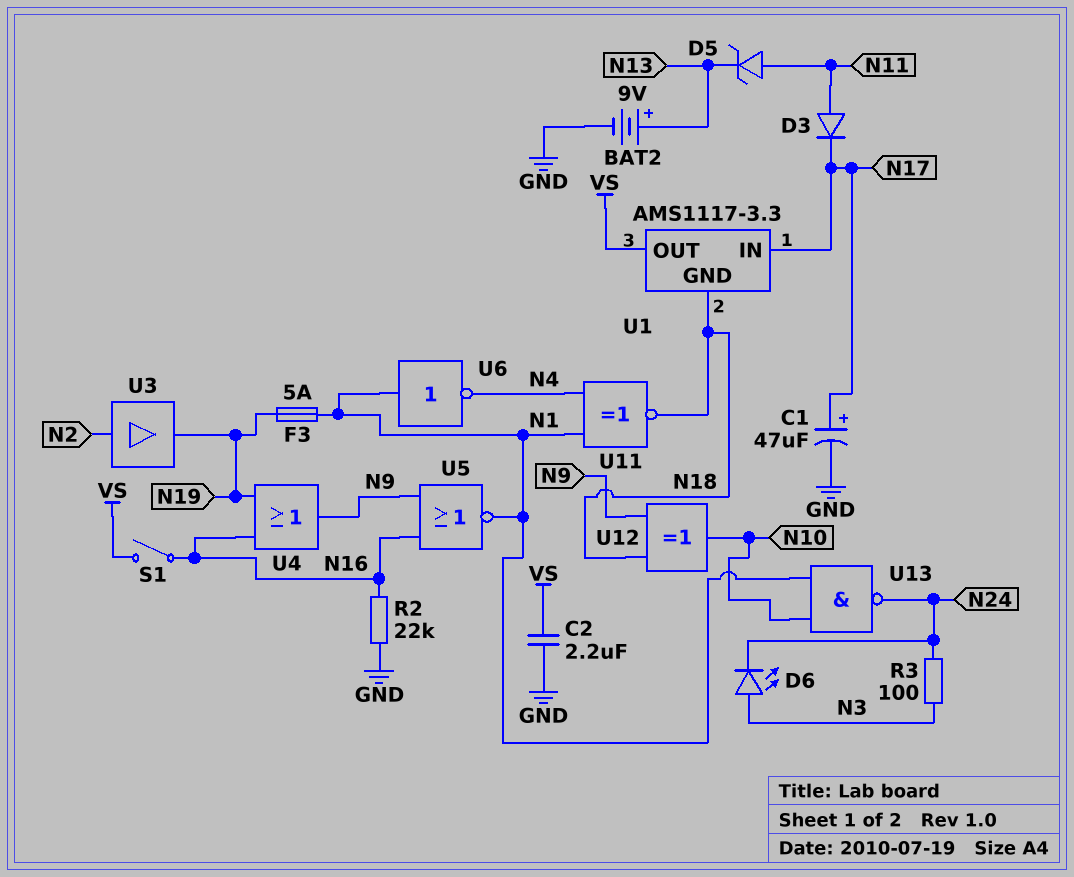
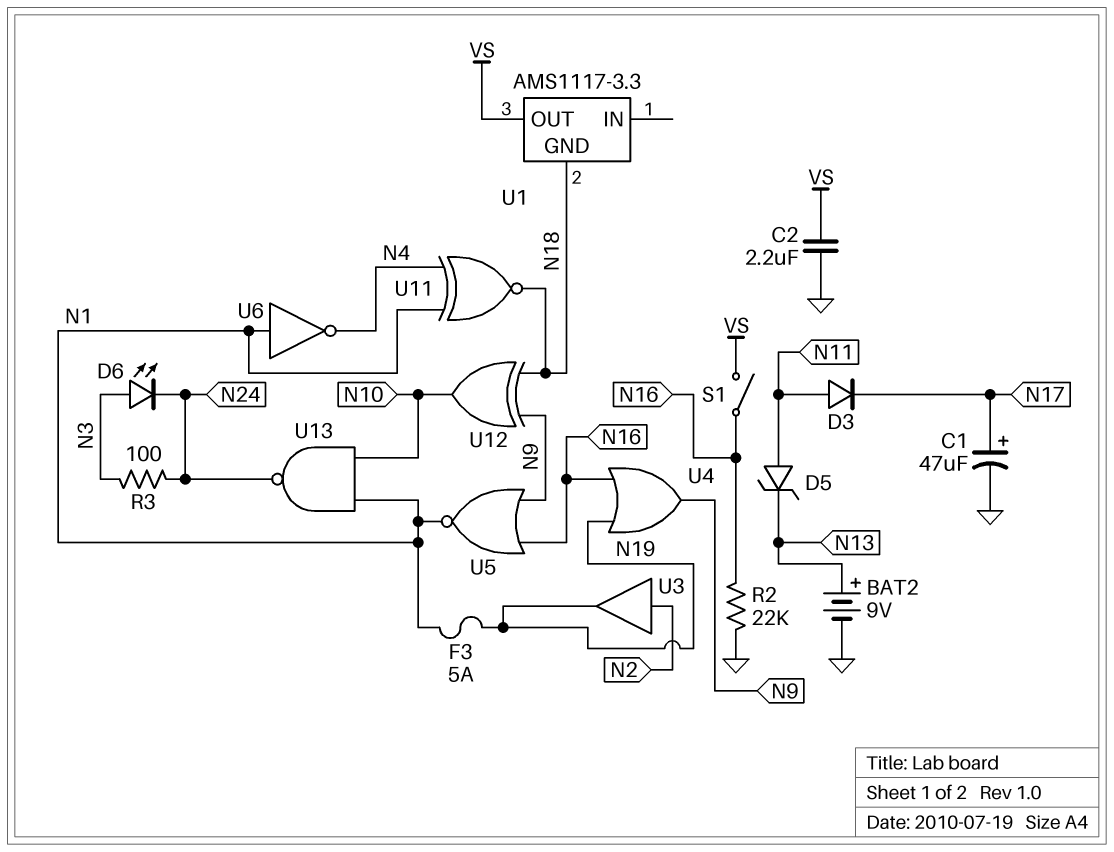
U1 pin IN: N17 -> none

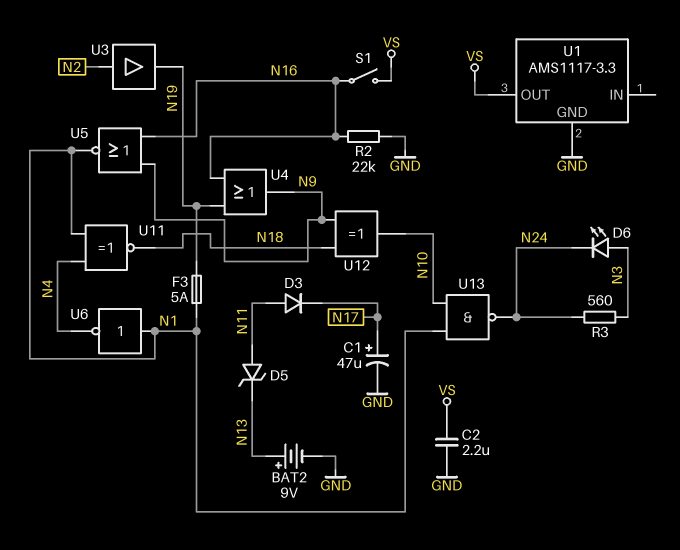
R3: 100 (N3, N24) -> 560 (N3, N24)
U1 pin GND: N18 -> GND

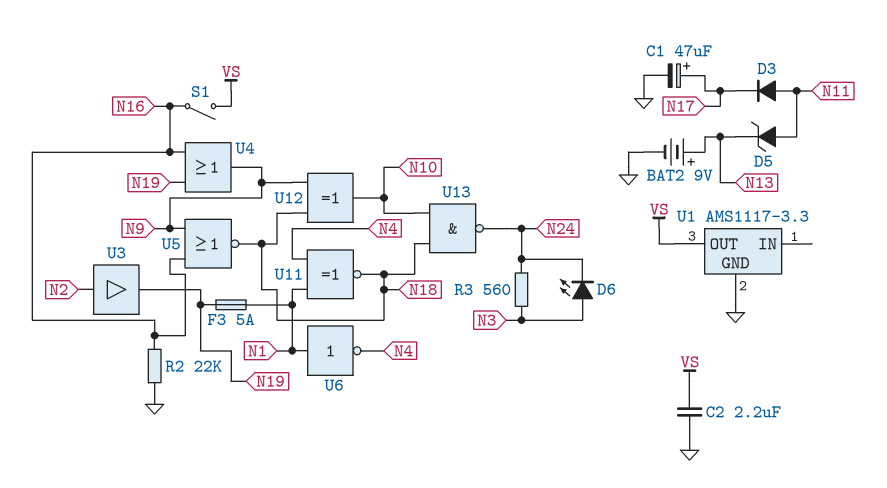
U5: NOR (in N9, in N16, out N1) -> NOR (in N9, in N16, out N18)
U13: NAND (in N1, in N10, out N24) -> NAND (in N10, in N18, out N24)

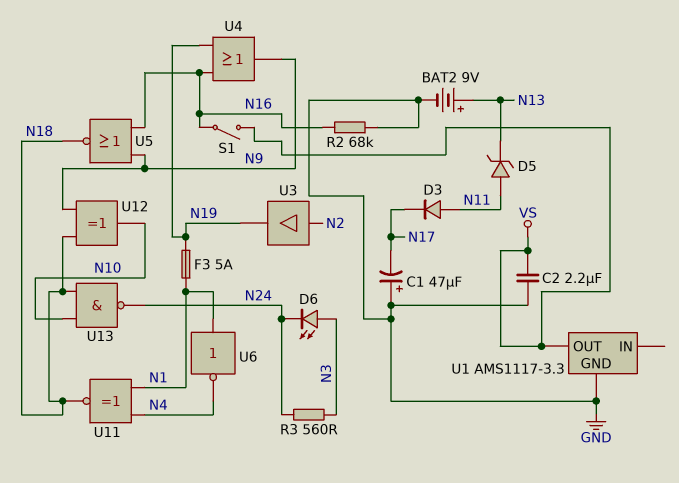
C1: 47uF (plus N17, minus GND) -> 47uF (plus GND, minus N17)
R2: 22k (GND, N16) -> 68k (GND, N16)

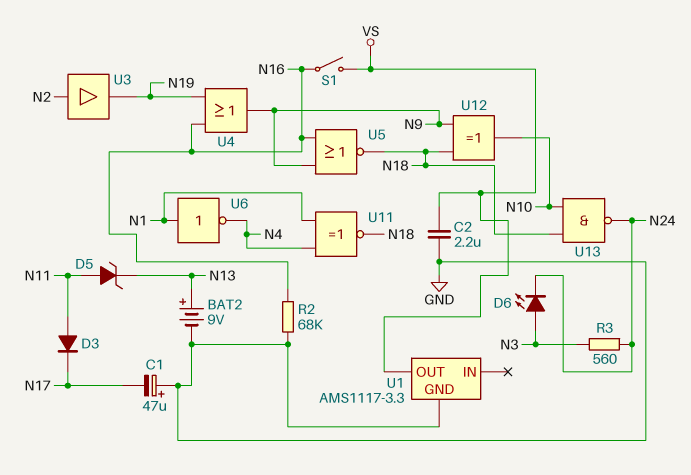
F3: 5A (N1, N19) -> none

